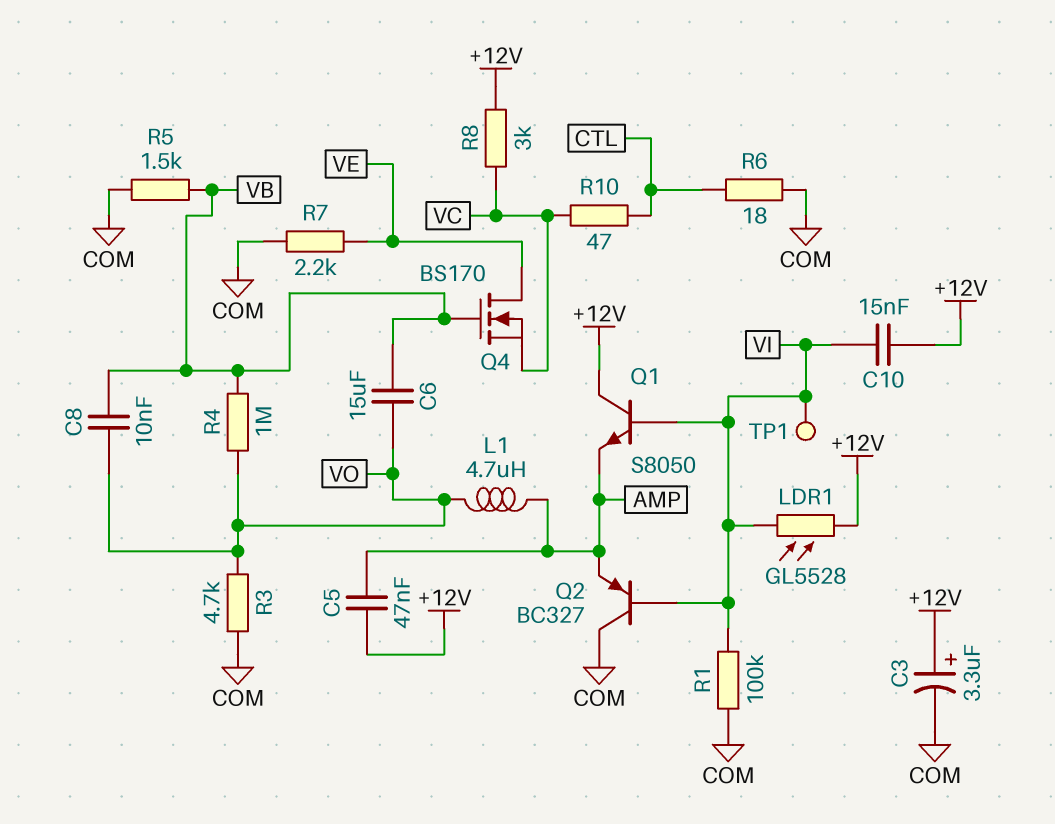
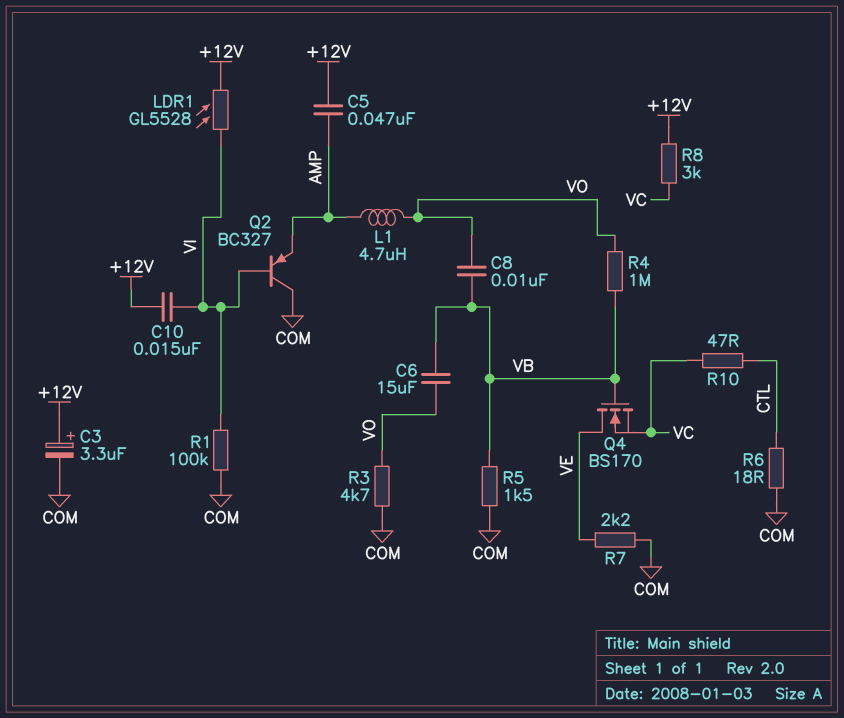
Q1: NPN S8050 (B VI, C +12V, E AMP) -> none
TP1: test point (VI) -> none

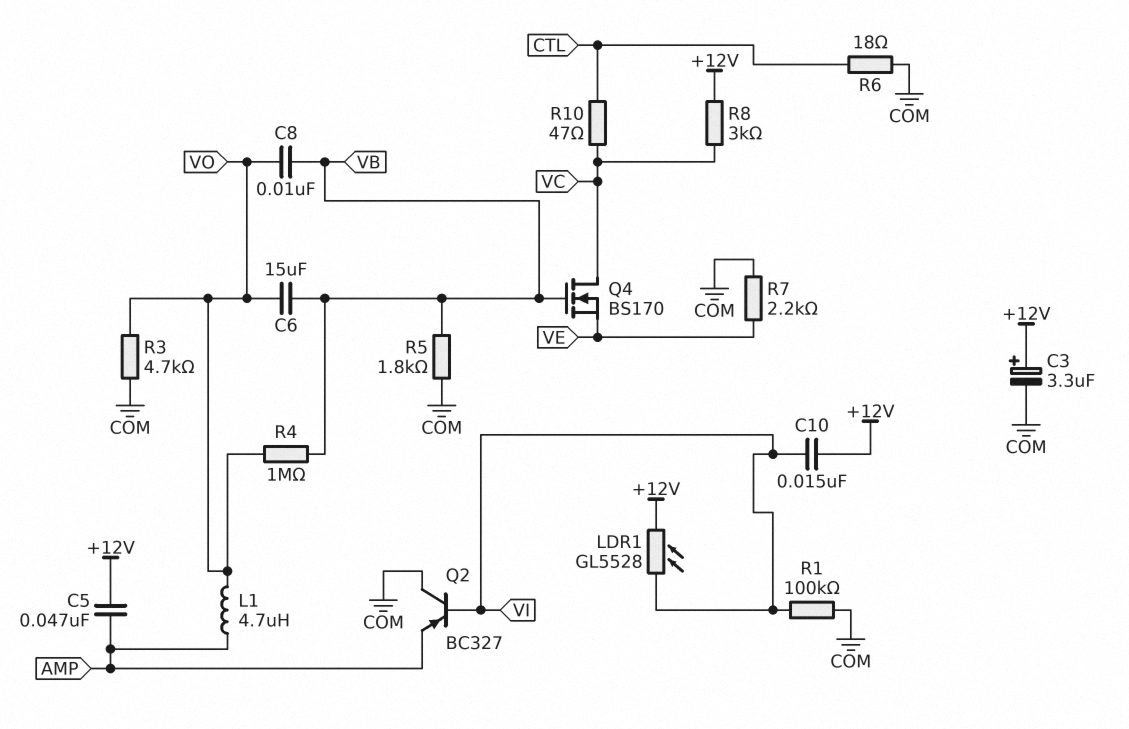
Q4: NMOS BS170 (G VB, D VE, S VC) -> NMOS BS170 (G VB, D VC, S VE)
R5: 1.5k (COM, VB) -> 1.8k (COM, VB)

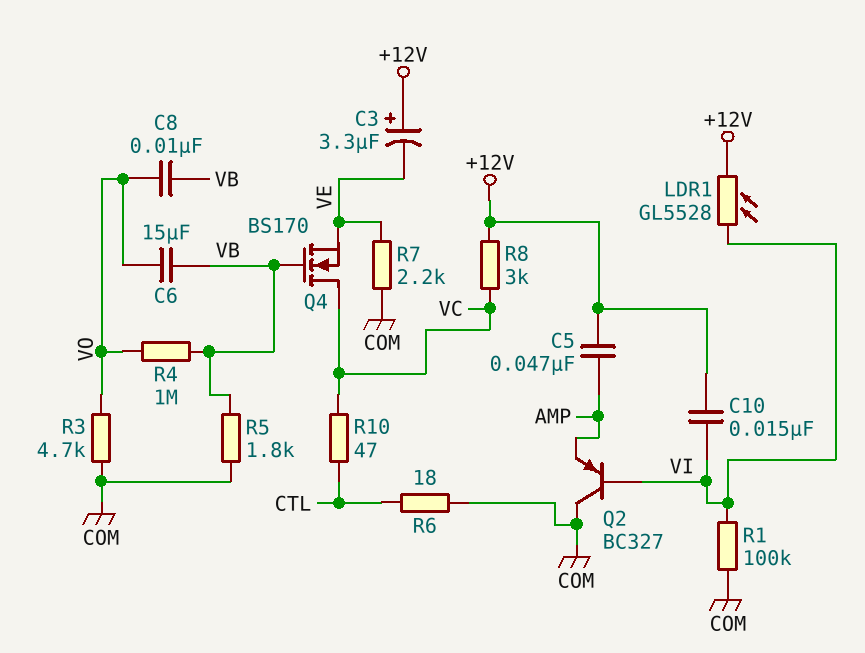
C3: 3.3uF (plus +12V, minus COM) -> 3.3uF (plus +12V, minus VE)
L1: 4.7uH (AMP, VO) -> none

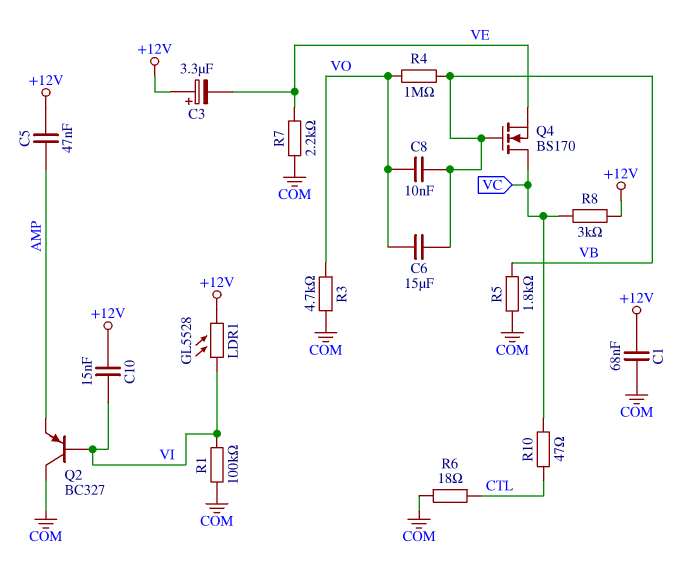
C1: none -> 68nF (+12V, COM)

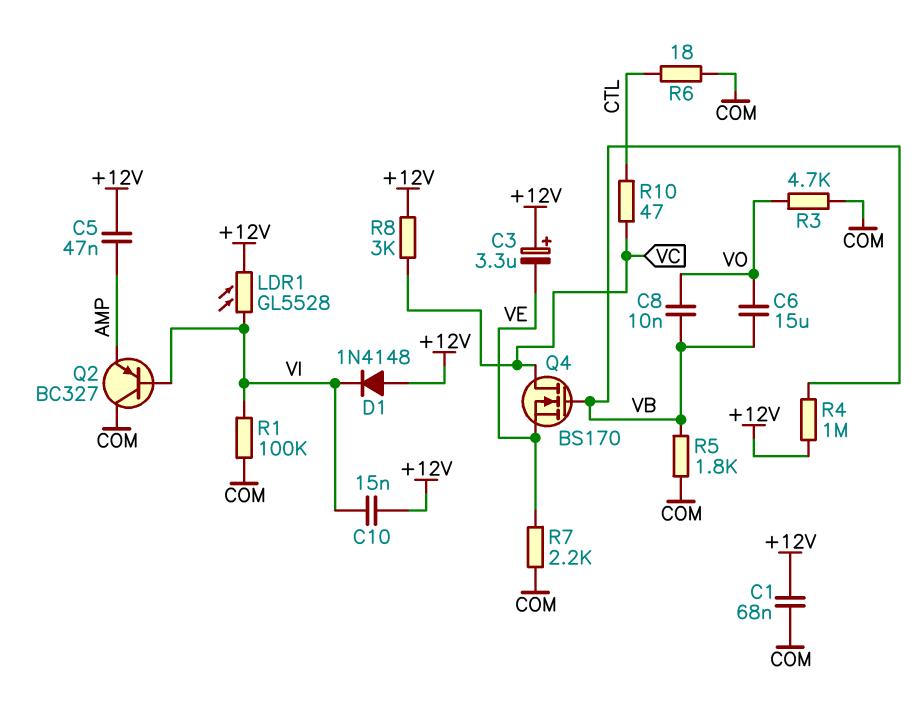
D1: none -> diode 1N4148 (A +12V, K VI)
R4: 1M (VB, VO) -> 1M (+12V, VB)

